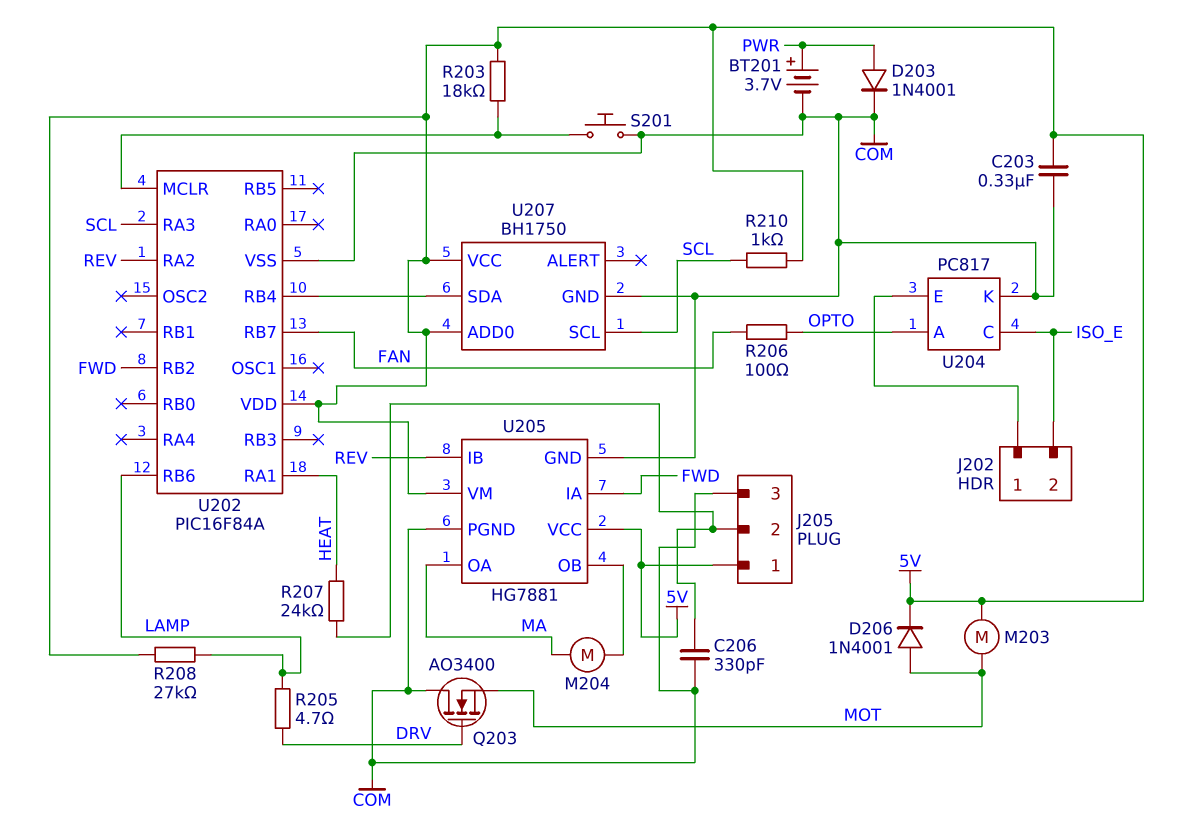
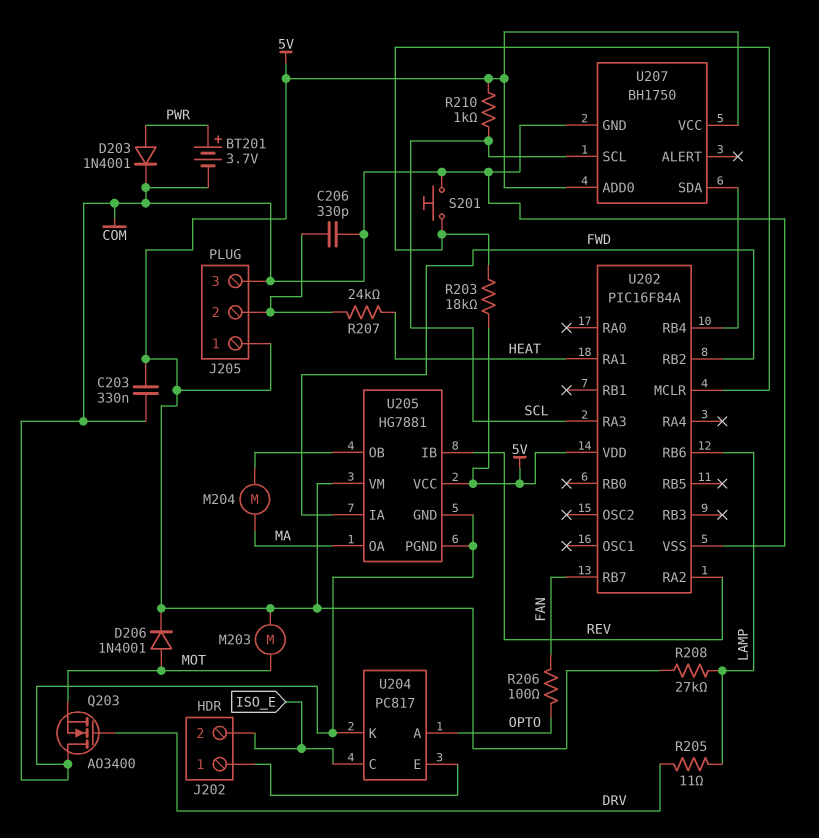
R205: 4.7 (DRV, LAMP) -> 11 (DRV, LAMP)

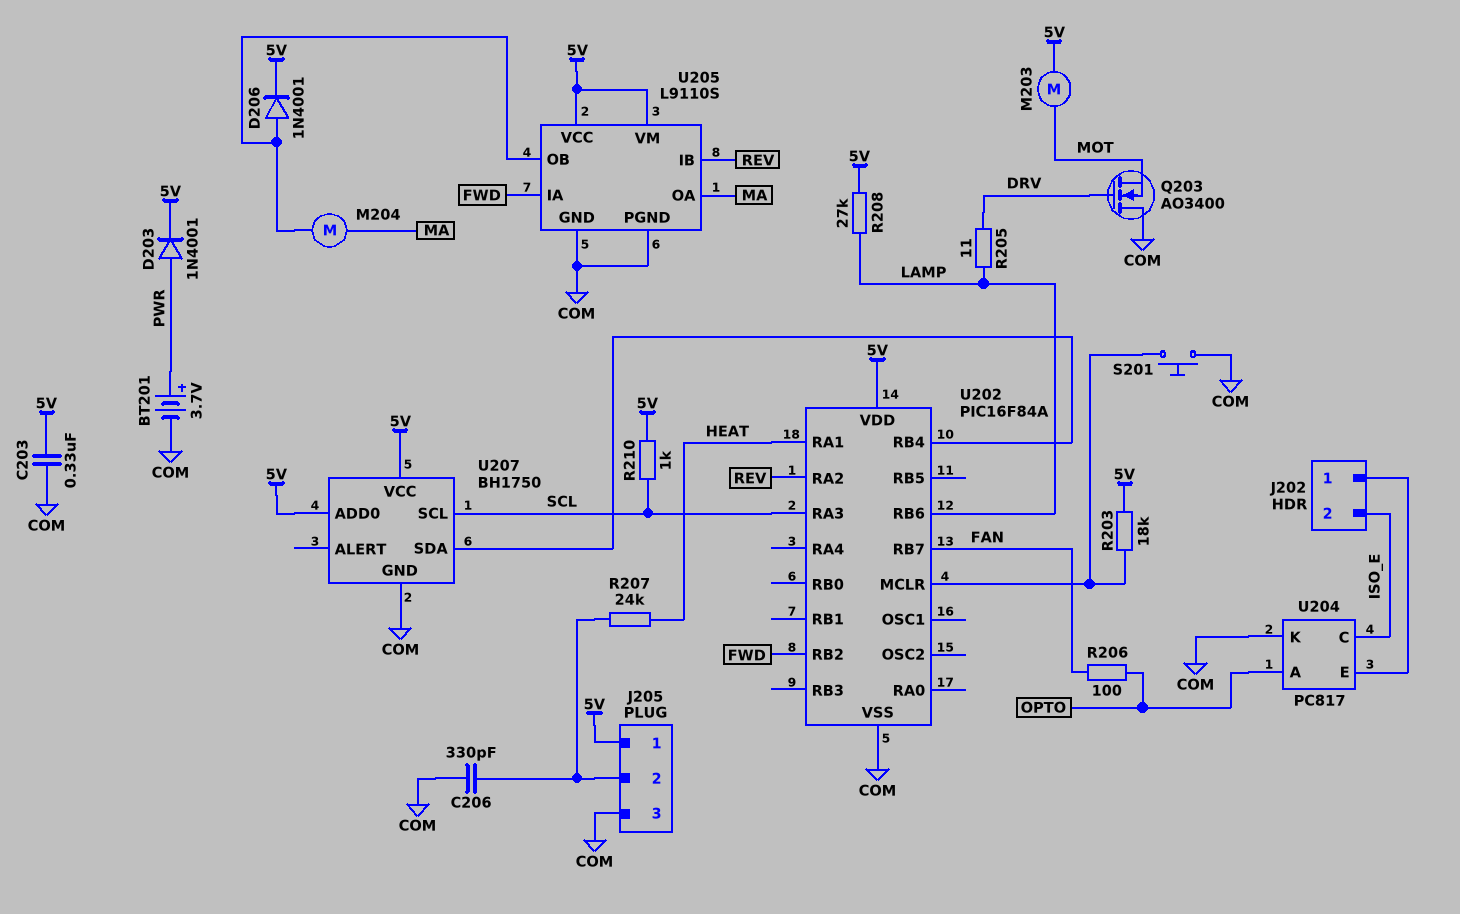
D203: diode 1N4001 (A PWR, K COM) -> diode 1N4001 (A PWR, K 5V)
D206: diode 1N4001 (A MOT, K 5V) -> diode 1N4001 (A U205/OB, K 5V)
U205: HG7881 -> L9110S

